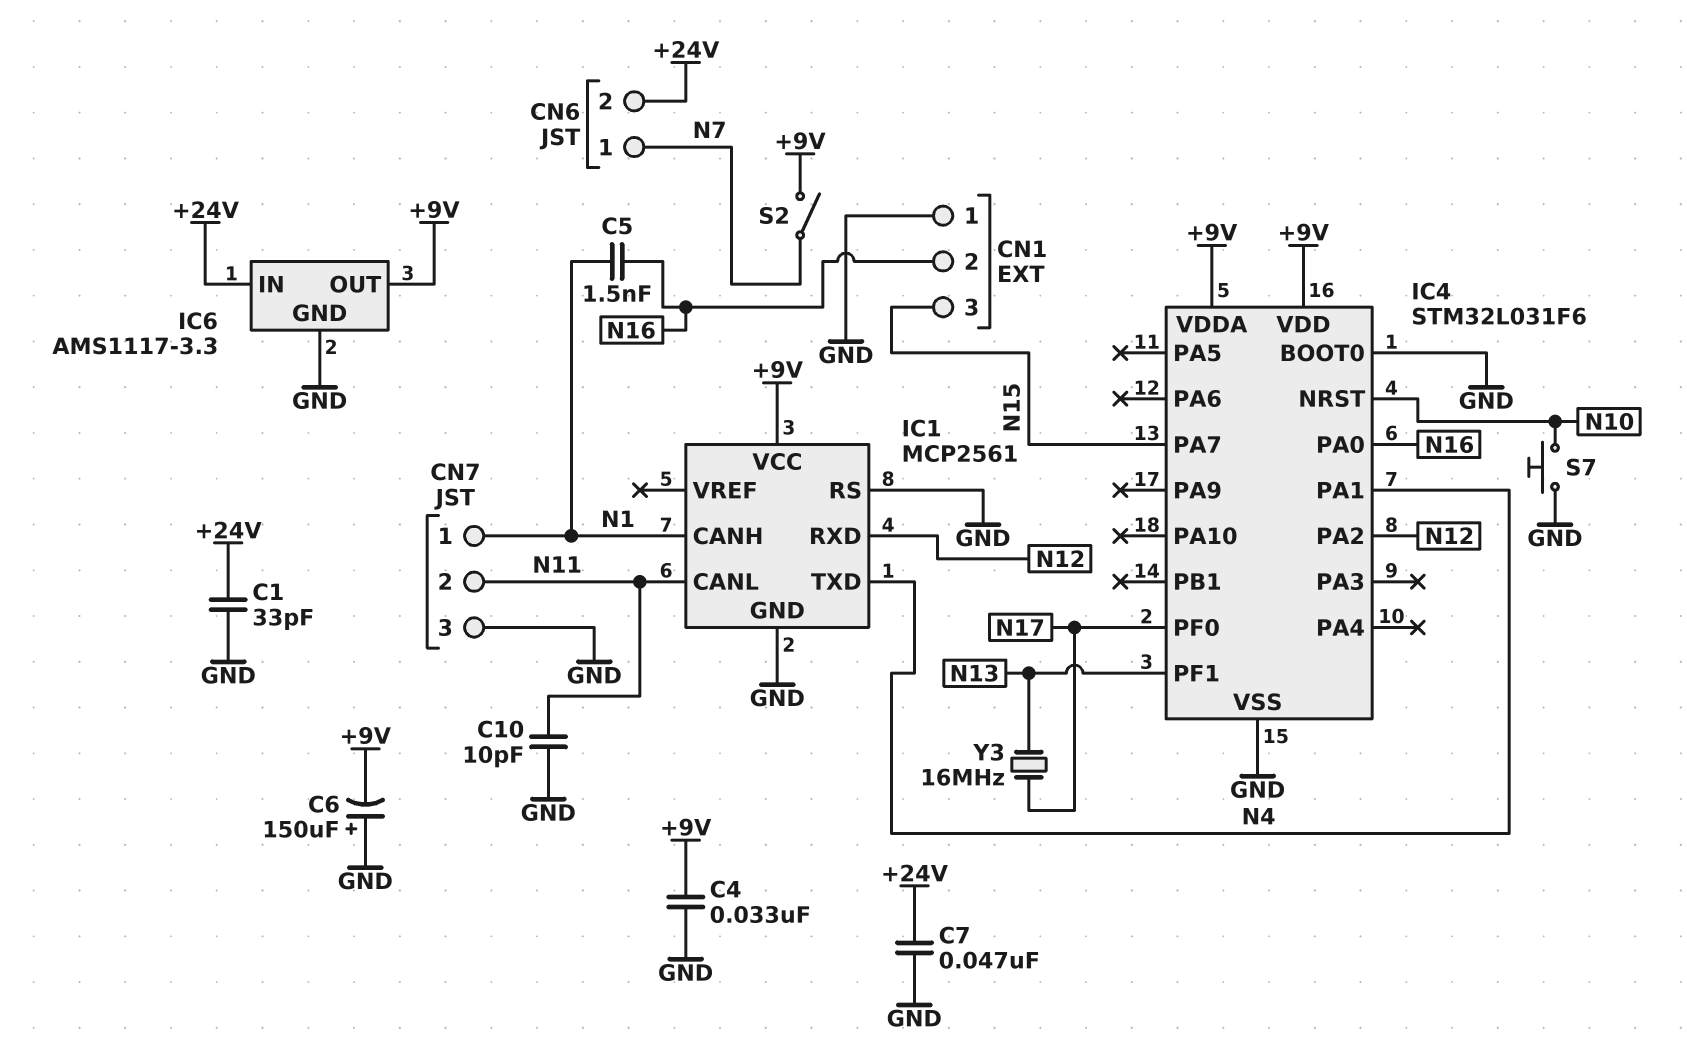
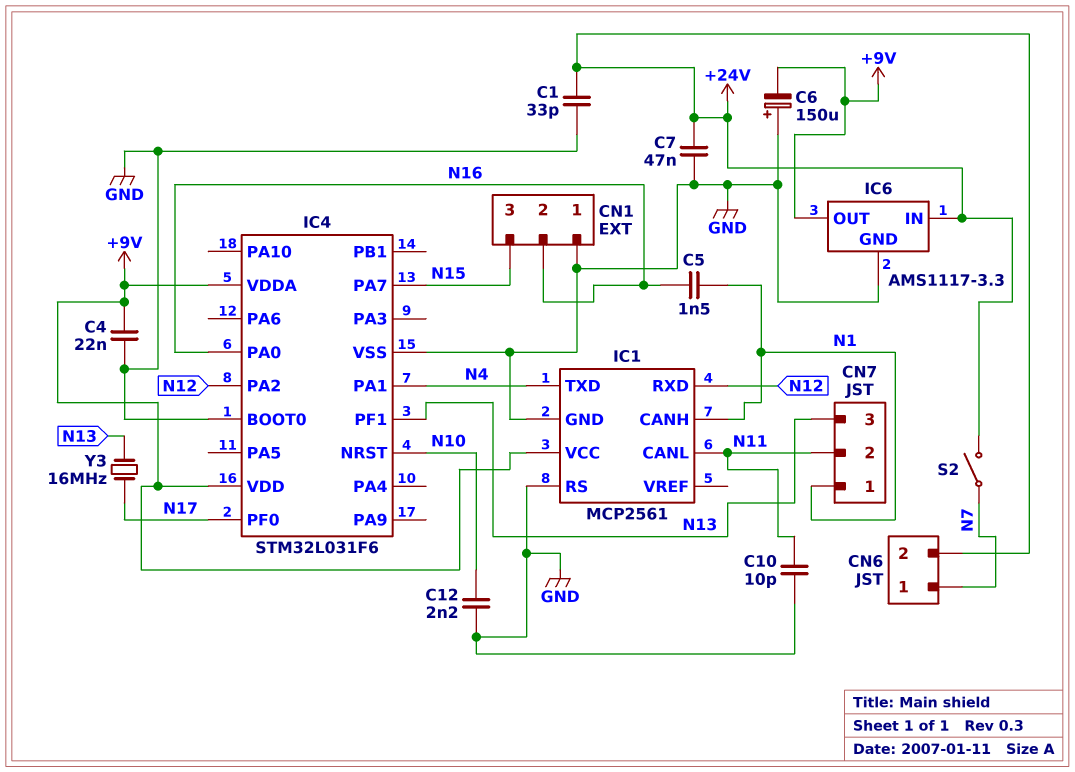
C4: 33nF (+9V, GND) -> 22nF (+9V, GND)
C12: none -> 2.2nF (GND, N10)
CN7 pin 3: GND -> N13
S2: switch (+9V, N7) -> switch (+24V, N7)
S7: button (GND, N10) -> none

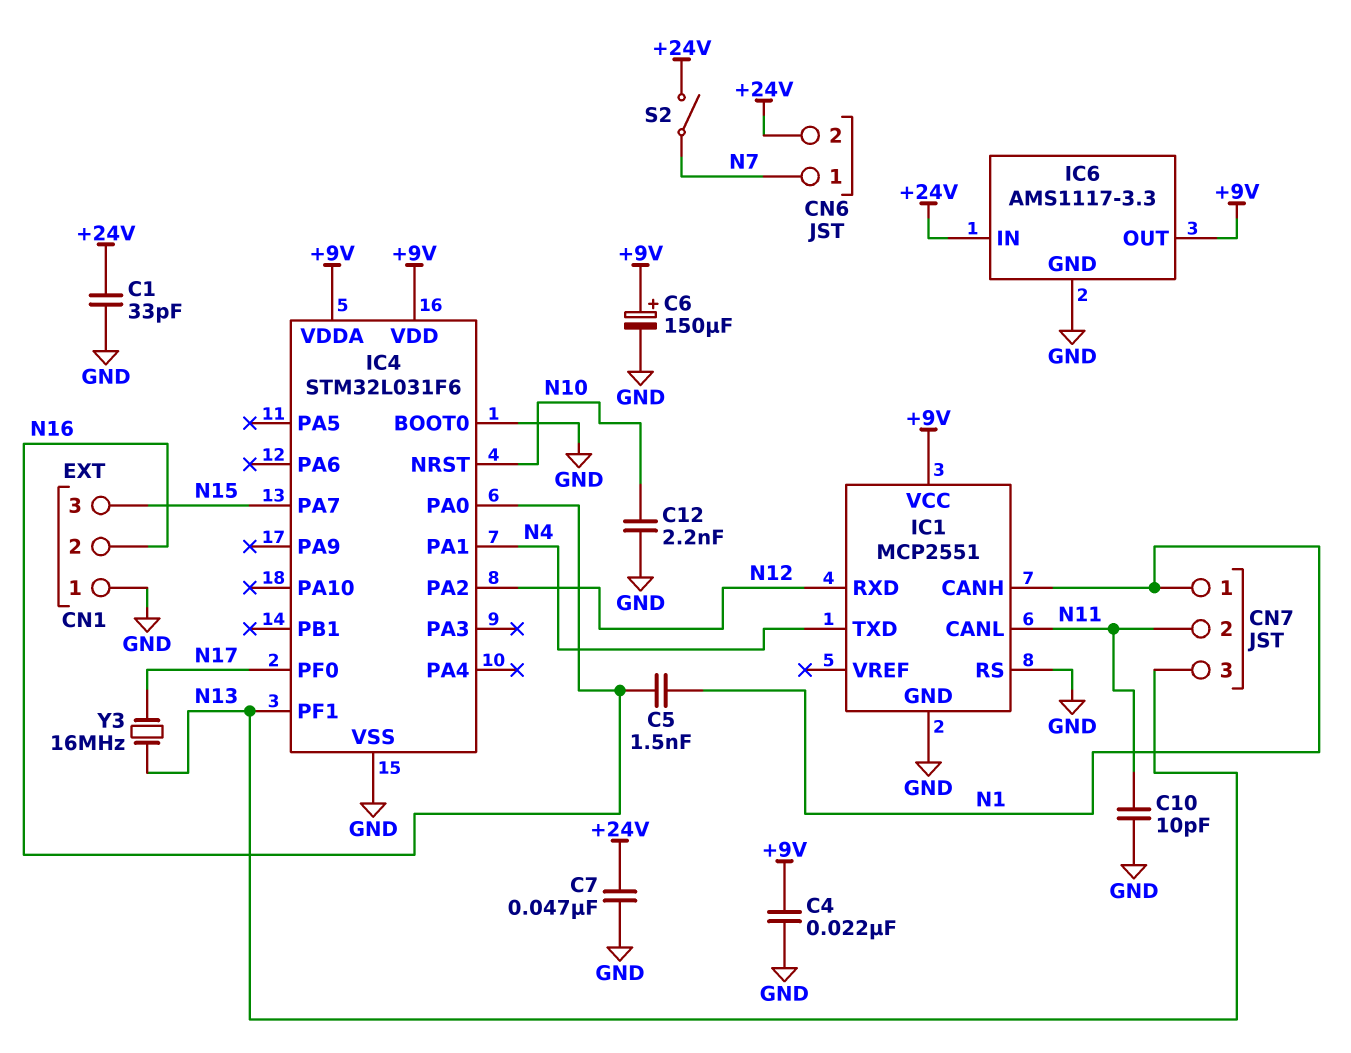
C6: 150uF (plus GND, minus +9V) -> 150uF (plus +9V, minus GND)
IC1: MCP2561 -> MCP2551

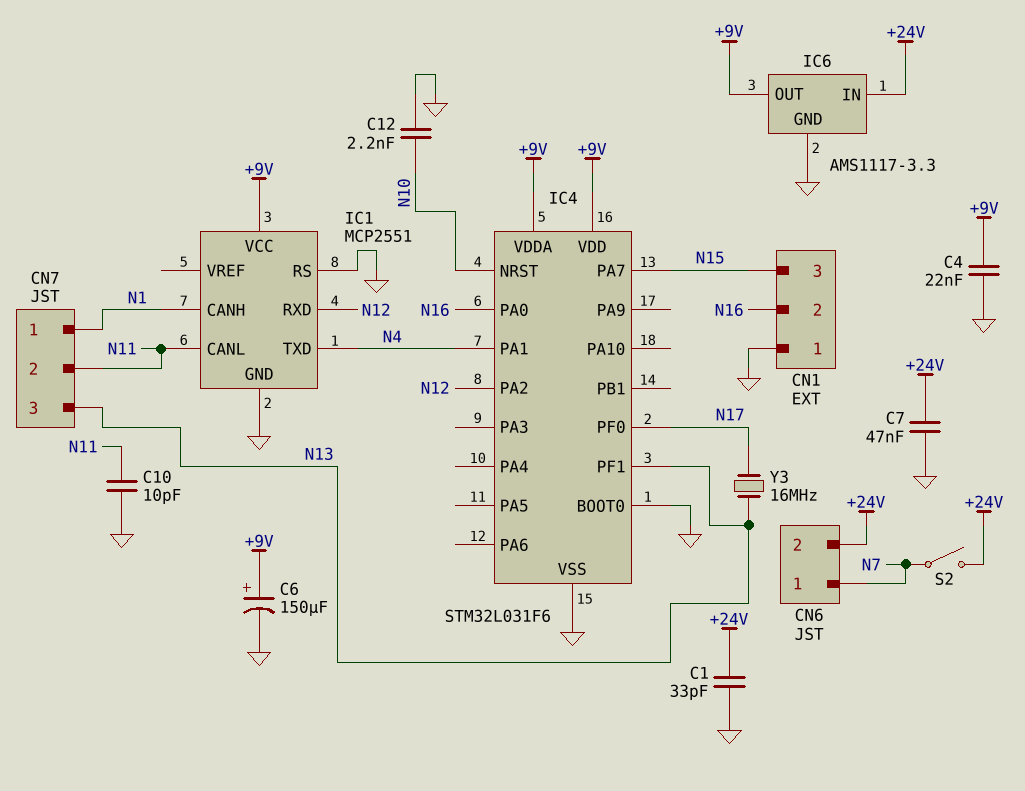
C5: 1.5nF (N1, N16) -> none

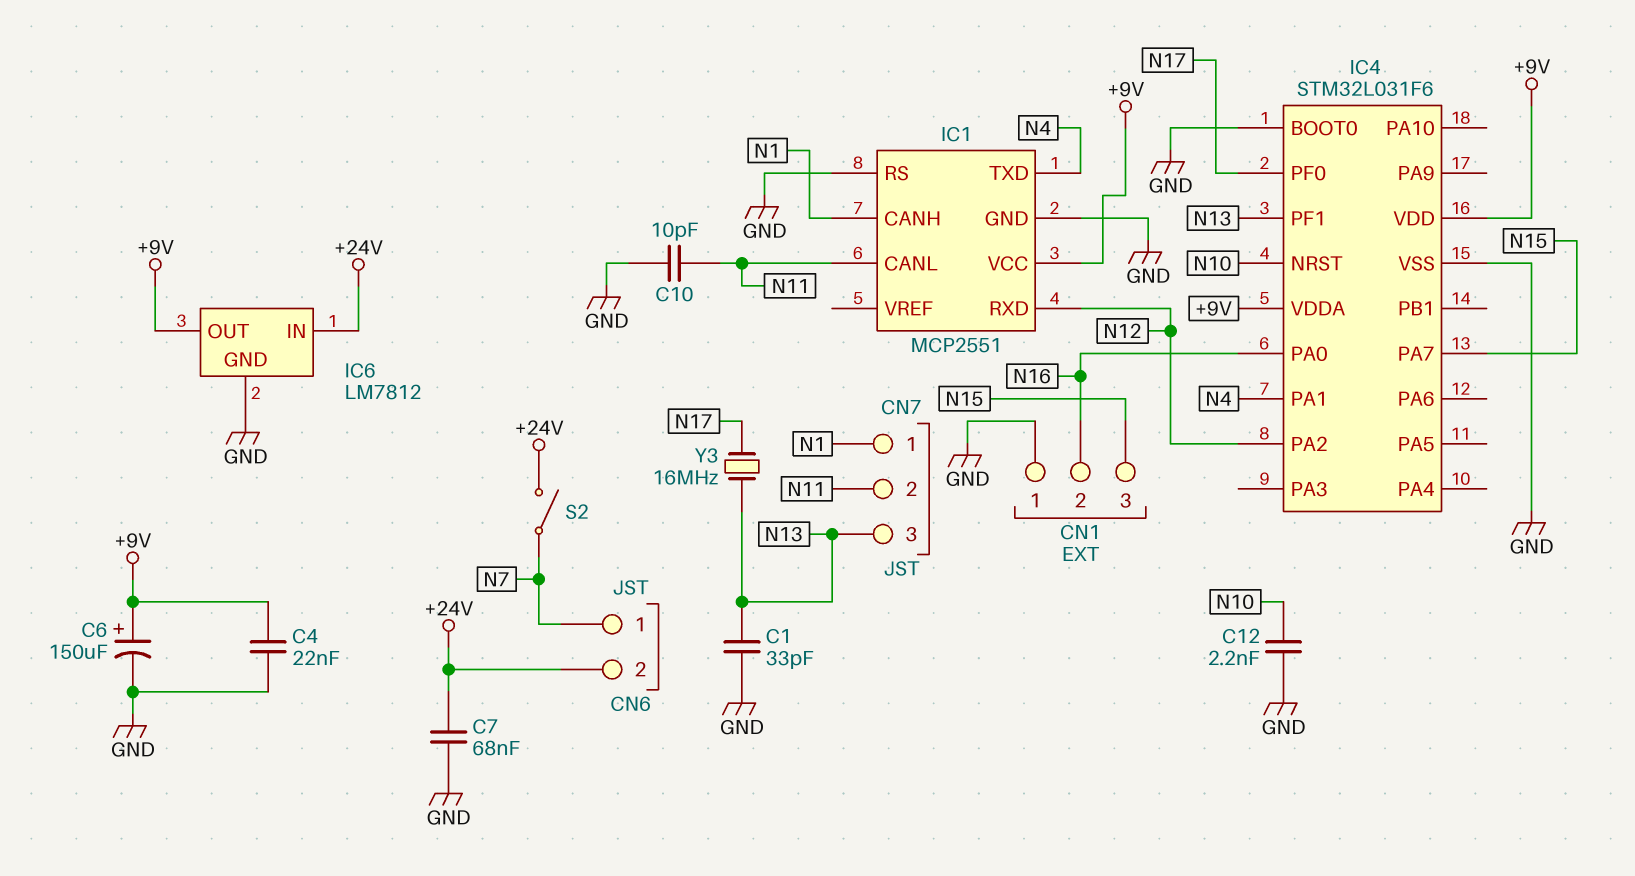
C1: 33pF (+24V, GND) -> 33pF (GND, N13)
C7: 47nF (+24V, GND) -> 68nF (+24V, GND)
IC6: AMS1117-3.3 -> LM7812

